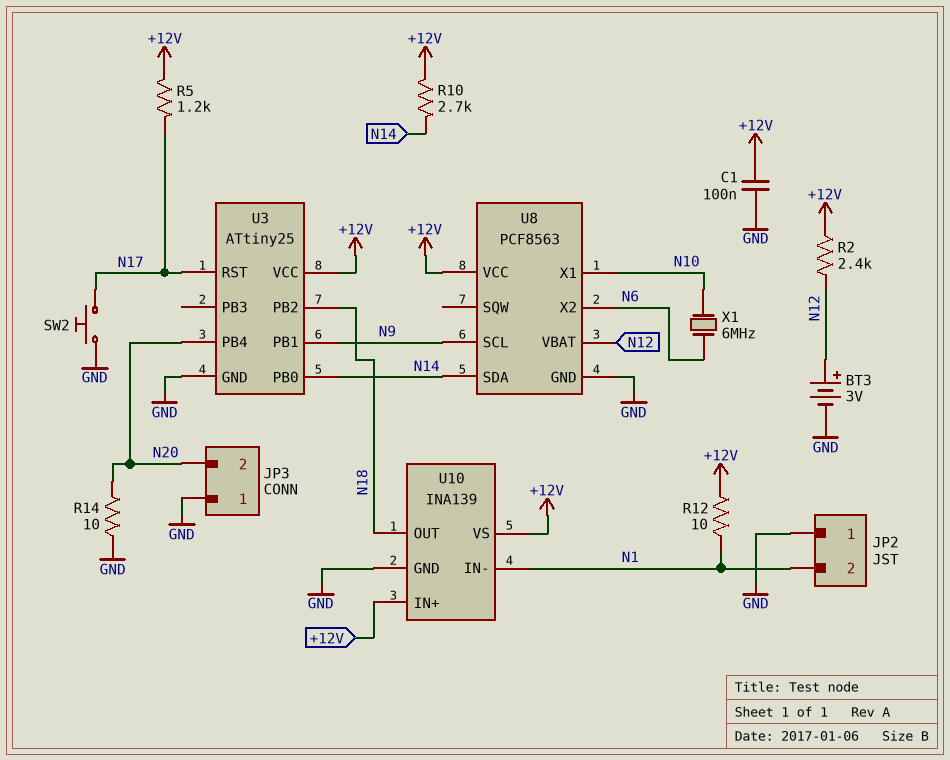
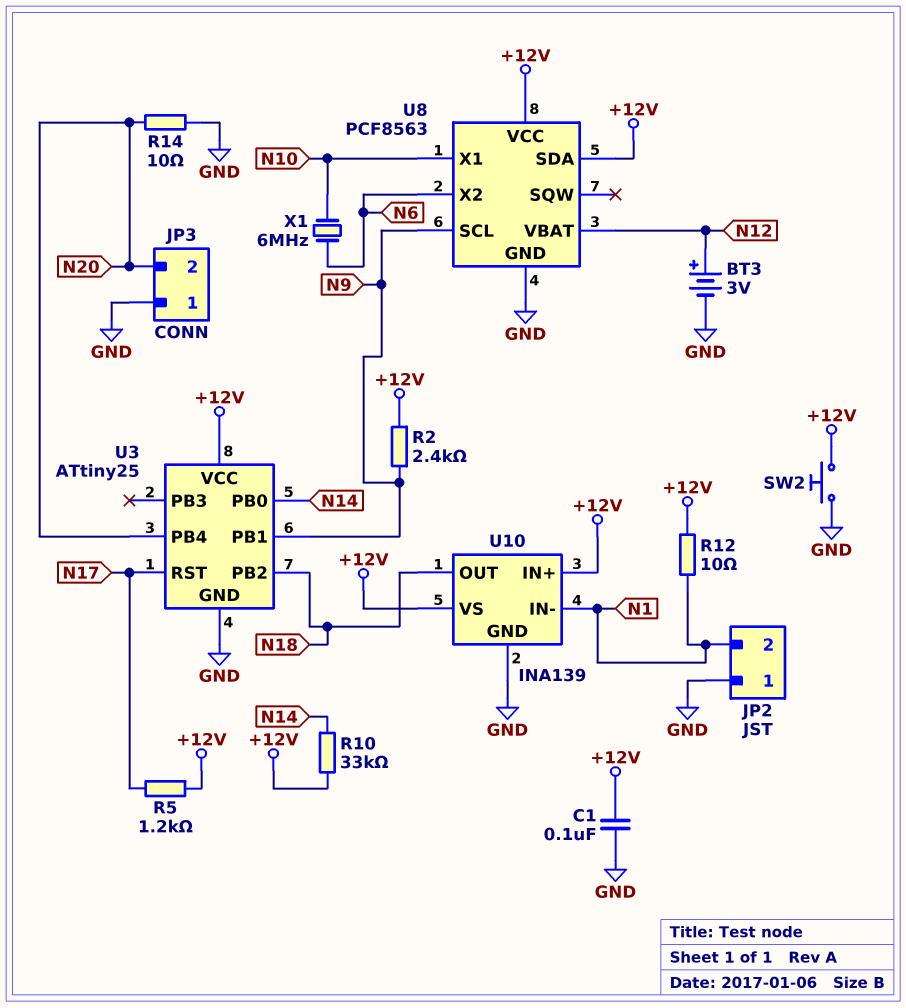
R2: 2.4k (+12V, N12) -> 2.4k (+12V, N9)
R10: 2.7k (+12V, N14) -> 33k (+12V, N14)
SW2: button (GND, N17) -> button (+12V, GND)
U8 pin SDA: N14 -> +12V

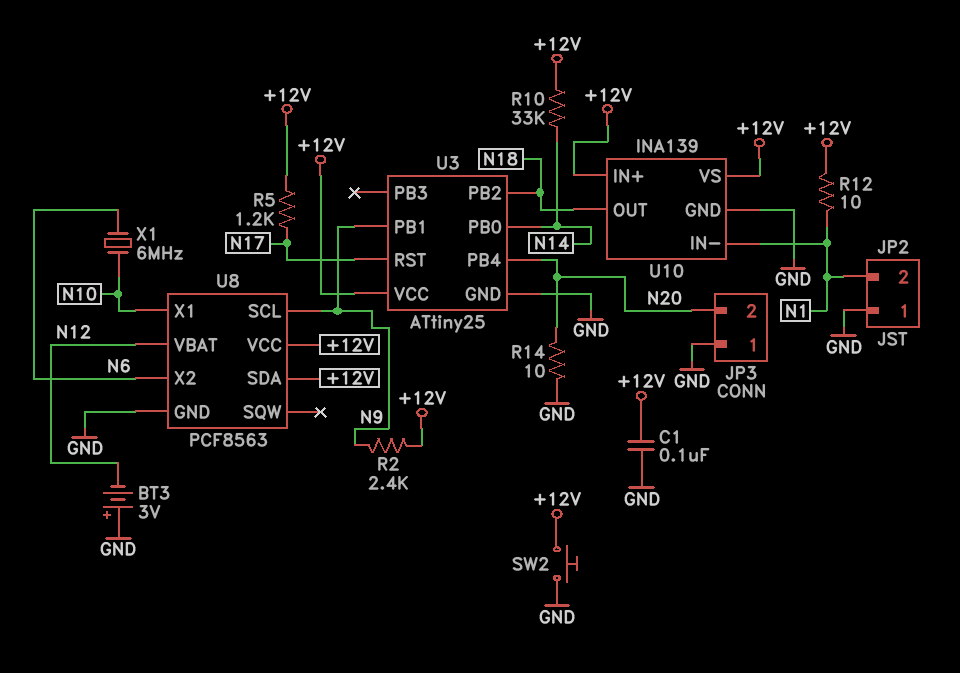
BT3: 3V (plus N12, minus GND) -> 3V (plus GND, minus N12)

